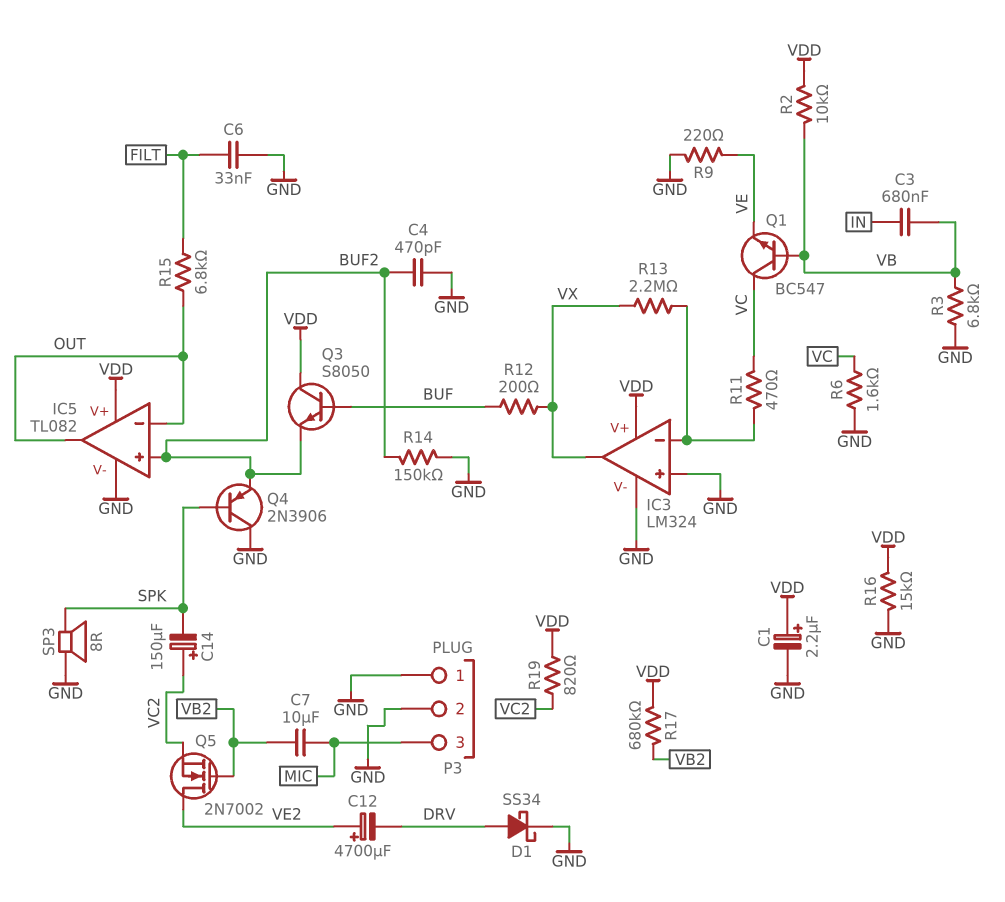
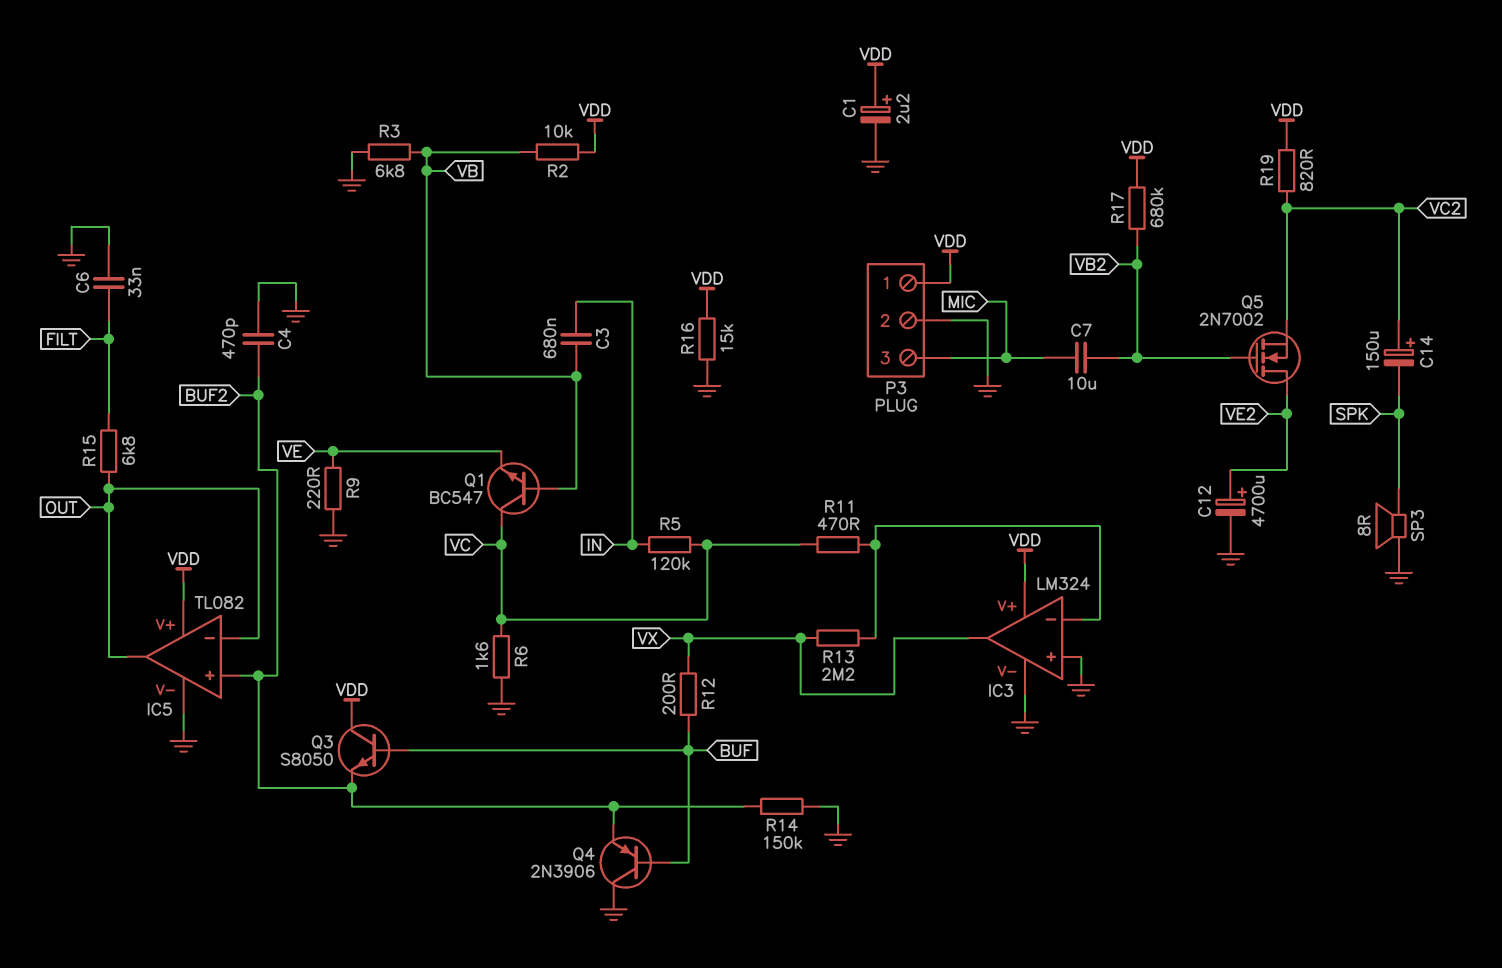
C12: 4700uF (plus VE2, minus DRV) -> 4700uF (plus VE2, minus GND)
D1: schottky SS34 (A DRV, K GND) -> none
P3 pin 1: GND -> VDD
Q4: PNP 2N3906 (B SPK, C GND, E BUF2) -> PNP 2N3906 (B BUF, C GND, E BUF2)
R5: none -> 120k (IN, VC)

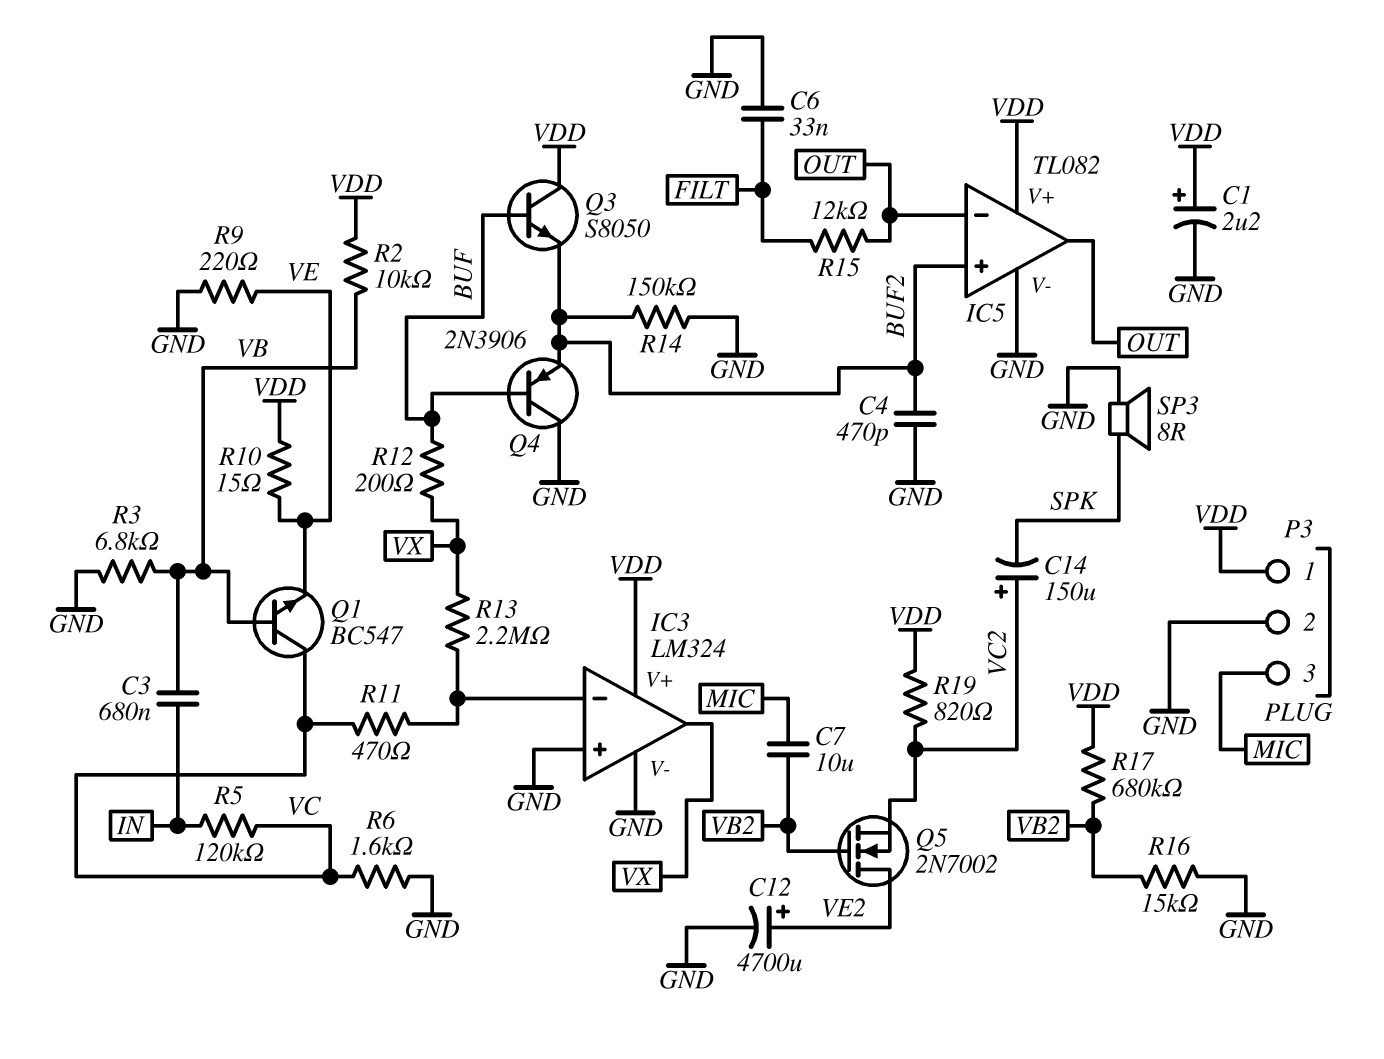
R10: none -> 15 (VDD, VE)
R15: 6.8k (FILT, OUT) -> 12k (FILT, OUT)
R16: 15k (GND, VDD) -> 15k (GND, VB2)

